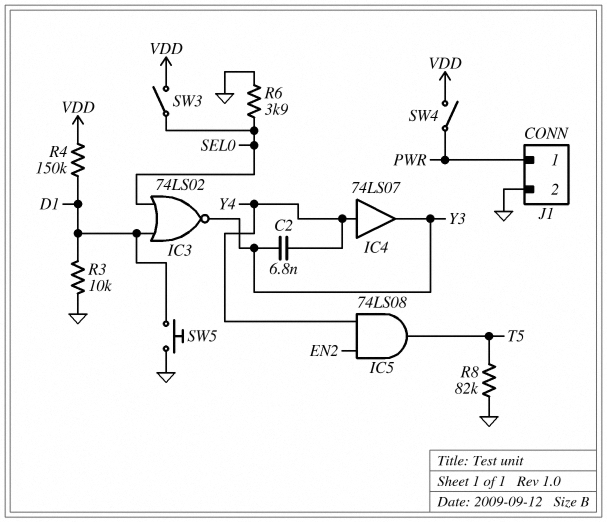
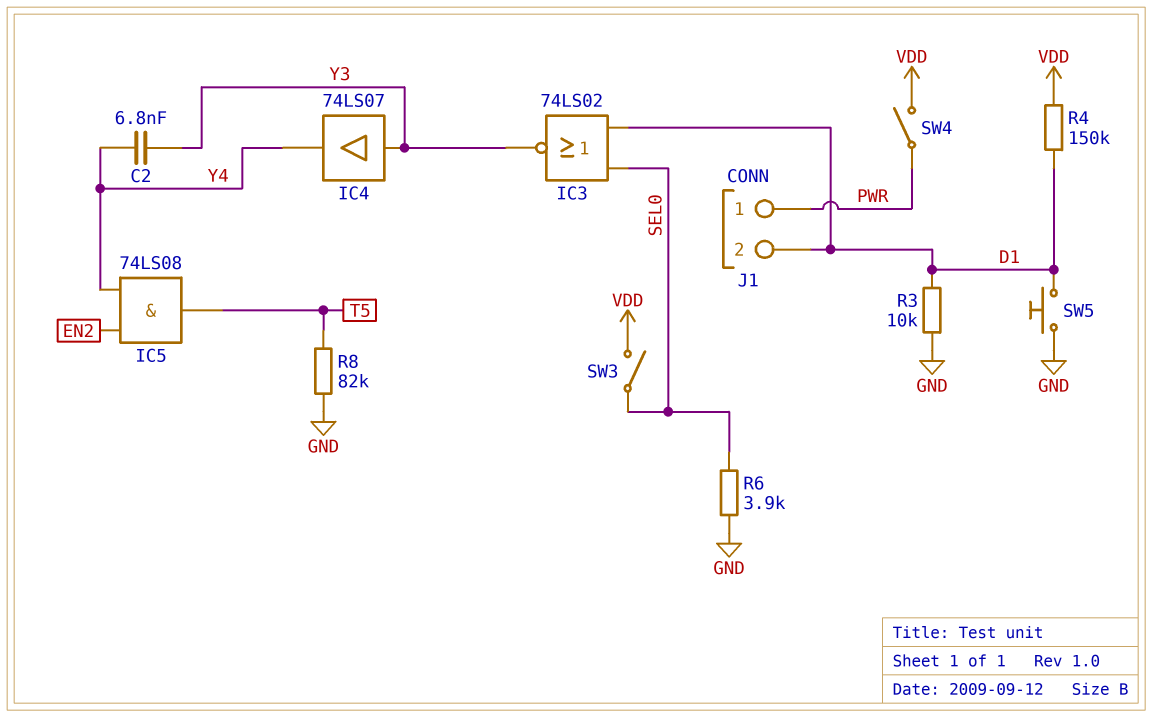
IC4: buffer 74LS07 (in Y4, out Y3) -> buffer 74LS07 (in Y3, out Y4)
J1 pin 2: GND -> D1

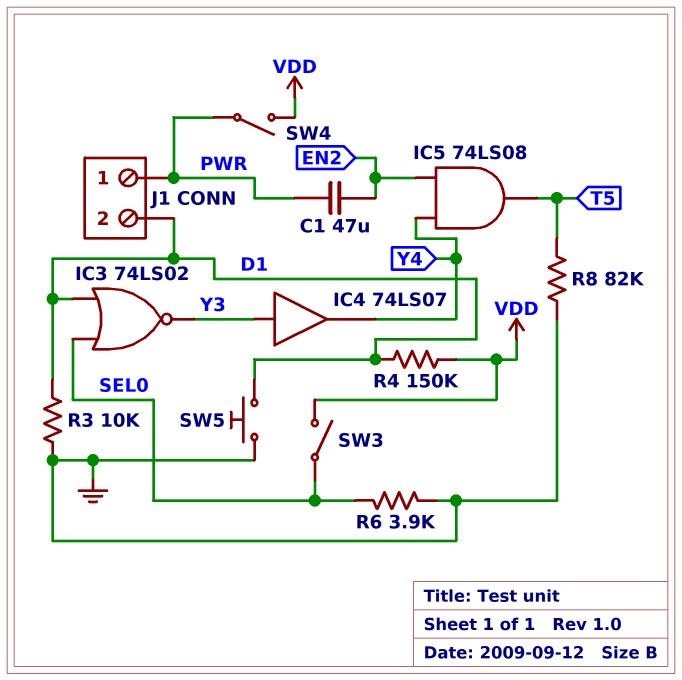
C1: none -> 47uF (EN2, PWR)
C2: 6.8nF (Y3, Y4) -> none

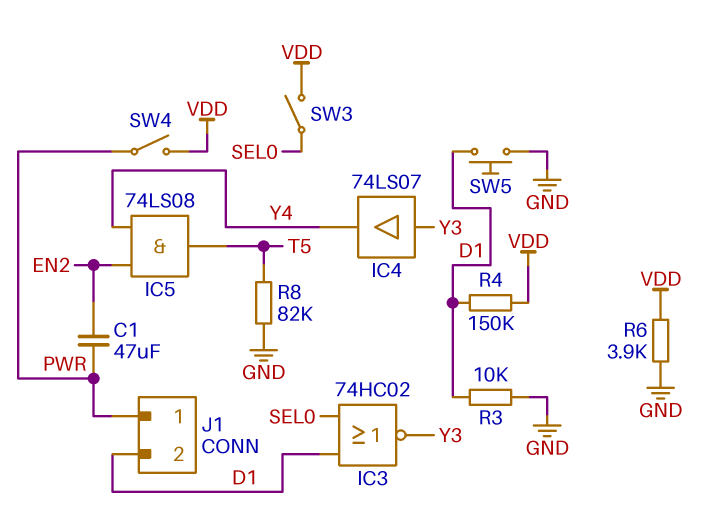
IC3: NOR 74LS02 (in D1, in SEL0, out Y3) -> NOR 74HC02 (in D1, in SEL0, out Y3)
R6: 3.9k (GND, SEL0) -> 3.9k (GND, VDD)

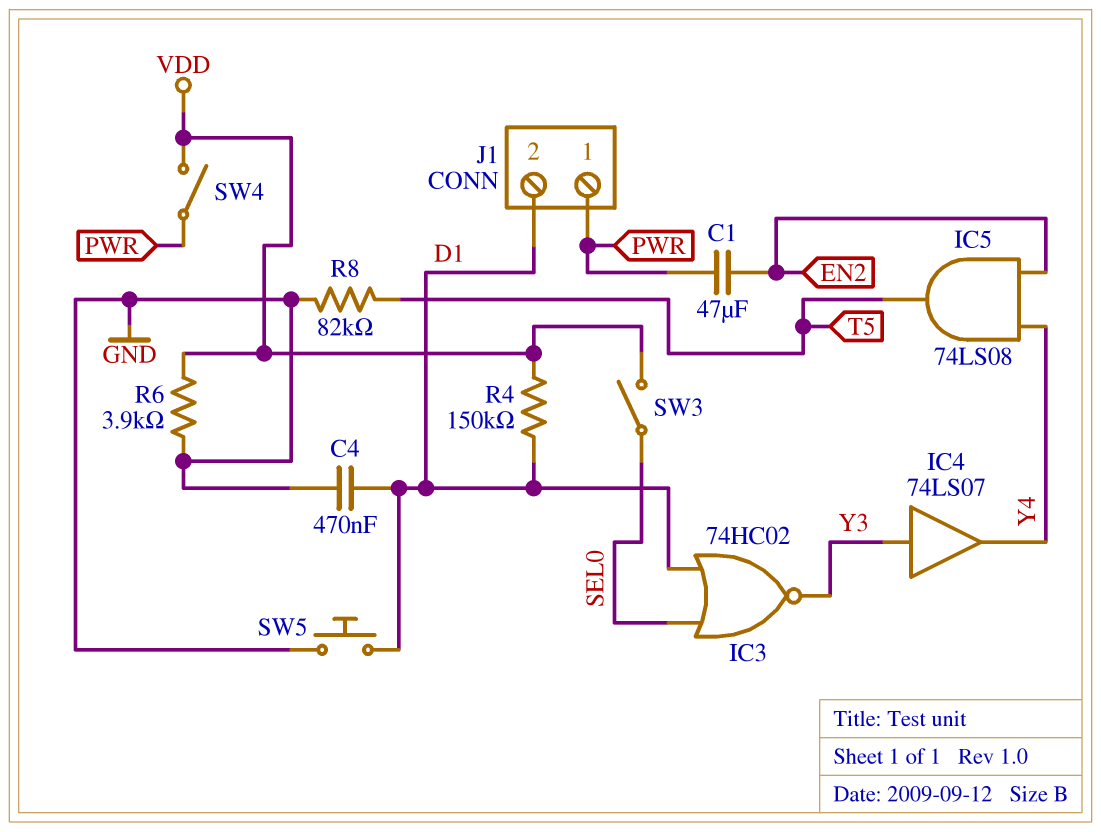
C4: none -> 470nF (D1, GND)
R3: 10k (D1, GND) -> none

